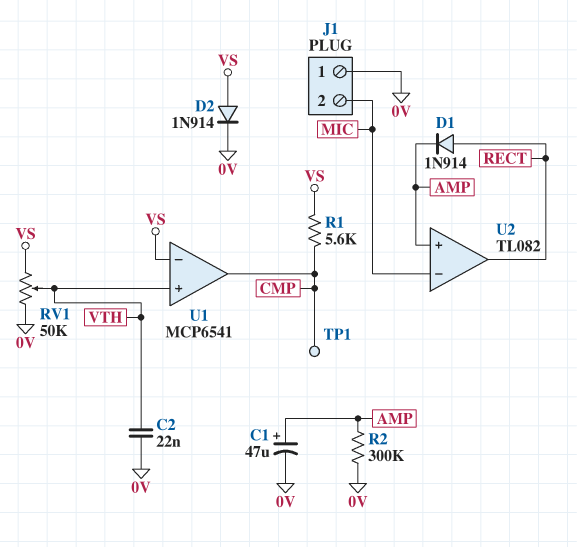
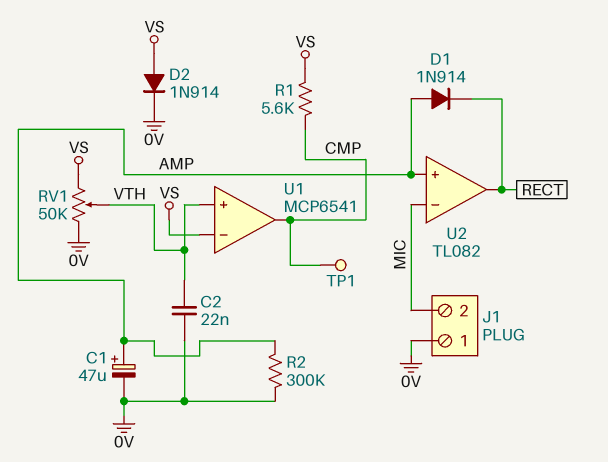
D1: diode 1N914 (A RECT, K AMP) -> diode 1N914 (A AMP, K RECT)

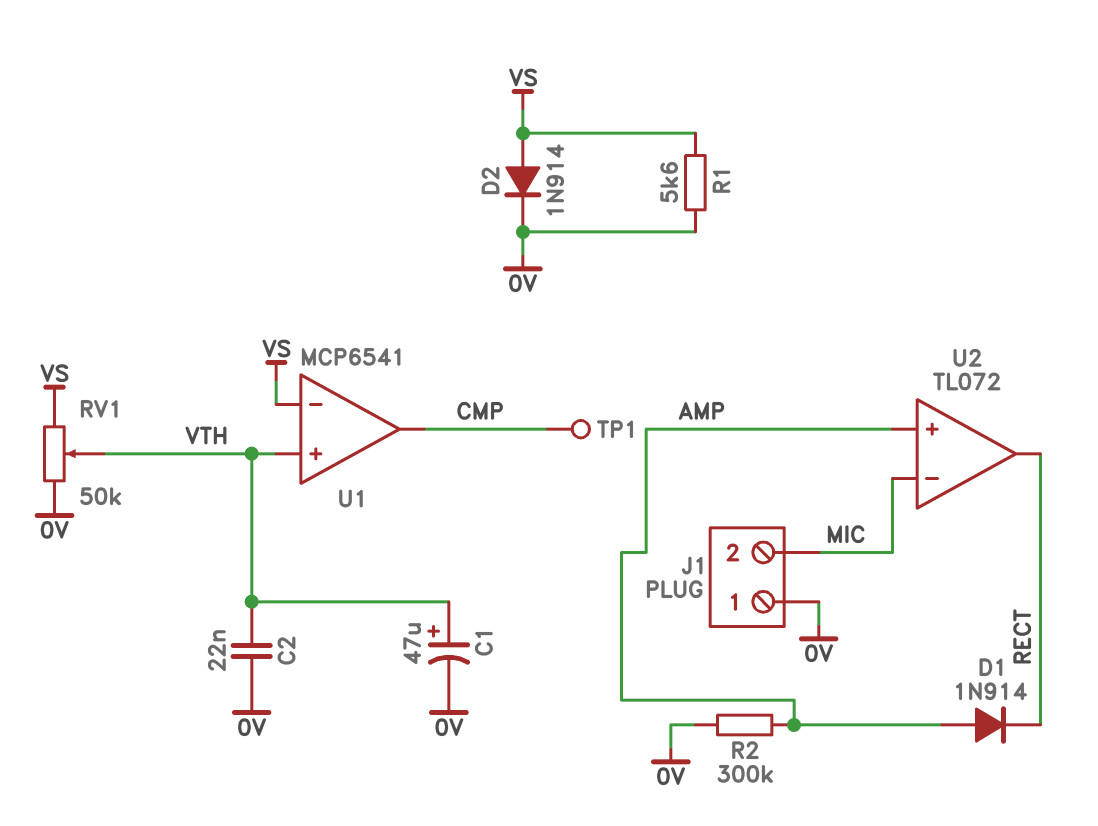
C1: 47uF (plus AMP, minus 0V) -> 47uF (plus VTH, minus 0V)
R1: 5.6k (CMP, VS) -> 5.6k (0V, VS)
U2: TL082 -> TL072

